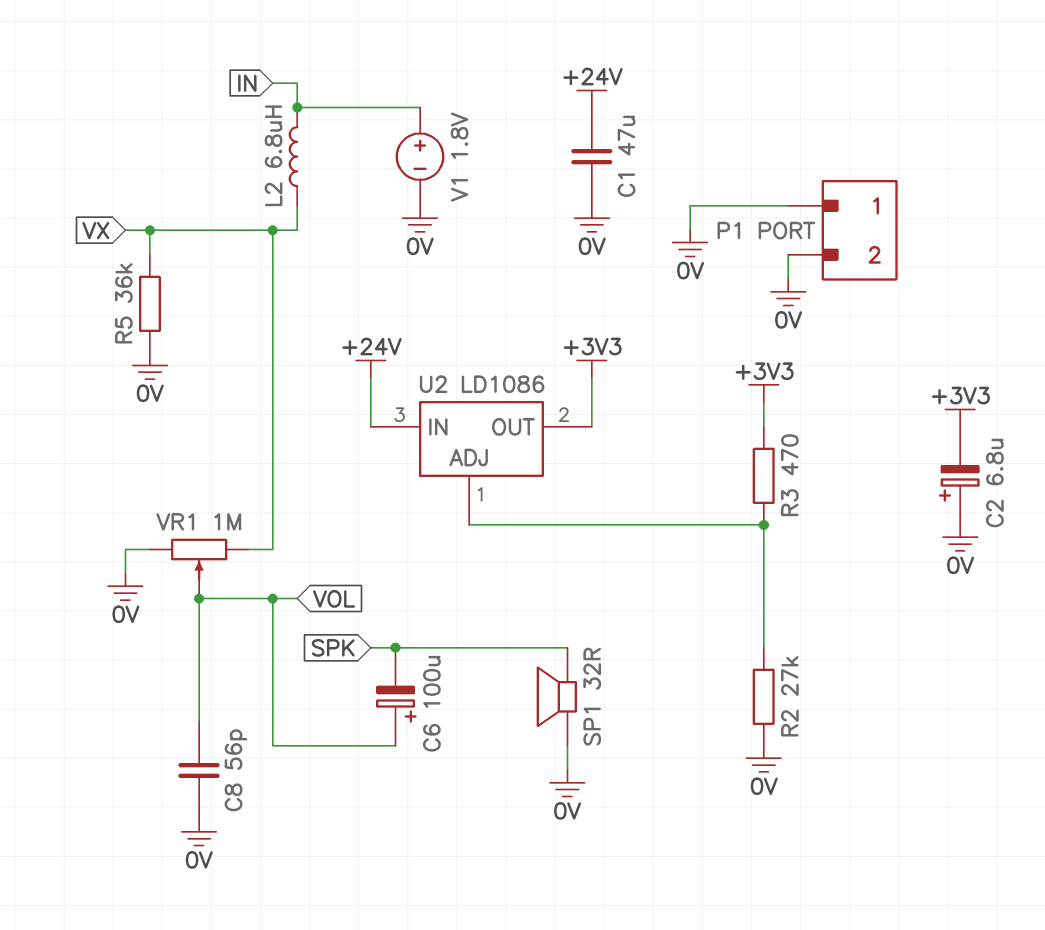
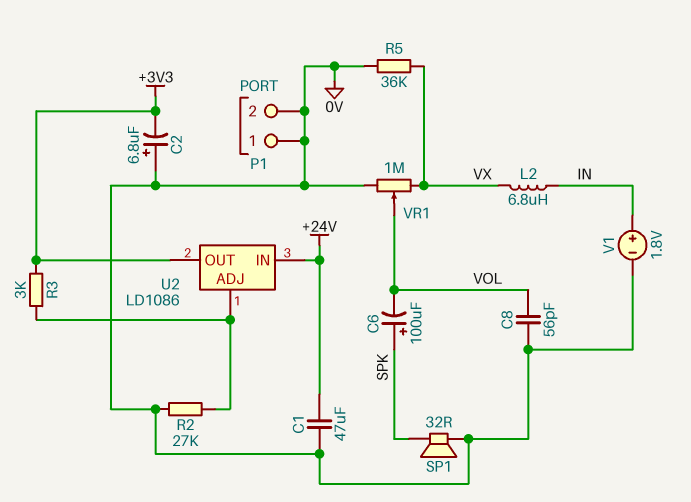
C6: 100uF (plus VOL, minus SPK) -> 100uF (plus SPK, minus VOL)
R3: 470 (+3V3, U2/ADJ) -> 3k (+3V3, U2/ADJ)

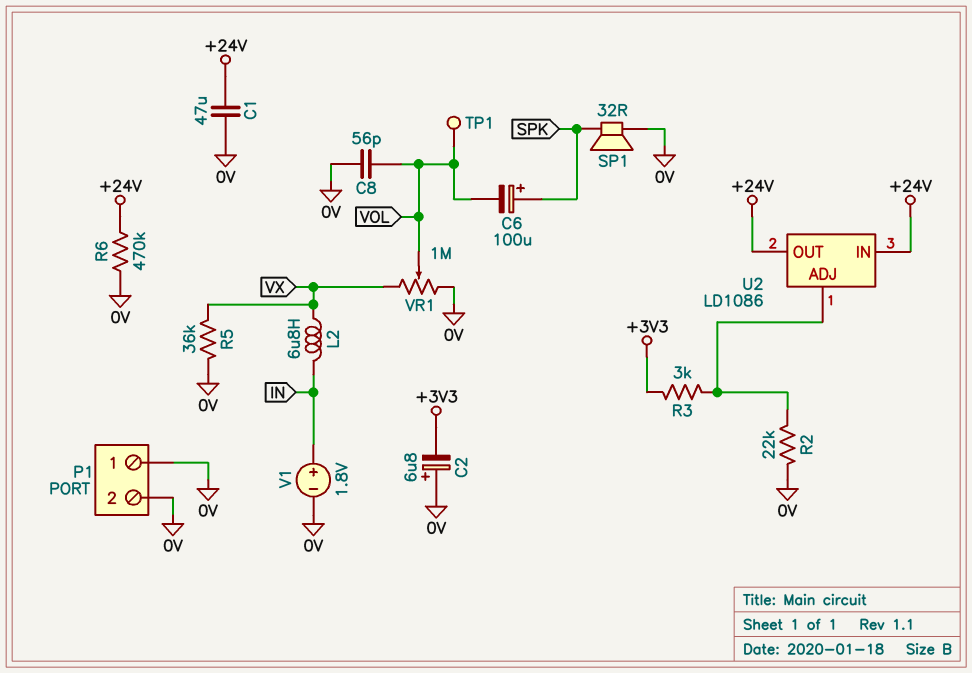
R2: 27k (0V, U2/ADJ) -> 22k (0V, U2/ADJ)
R6: none -> 470k (+24V, 0V)
TP1: none -> test point (VOL)
U2 pin OUT: +3V3 -> +24V

